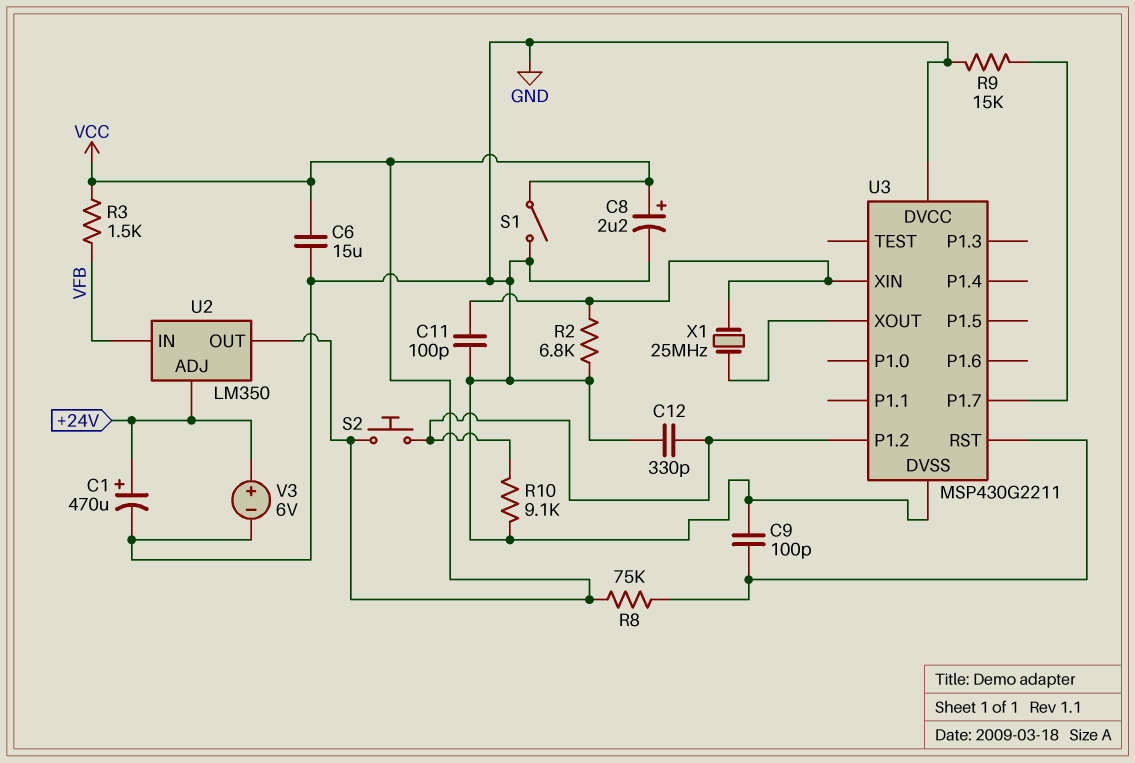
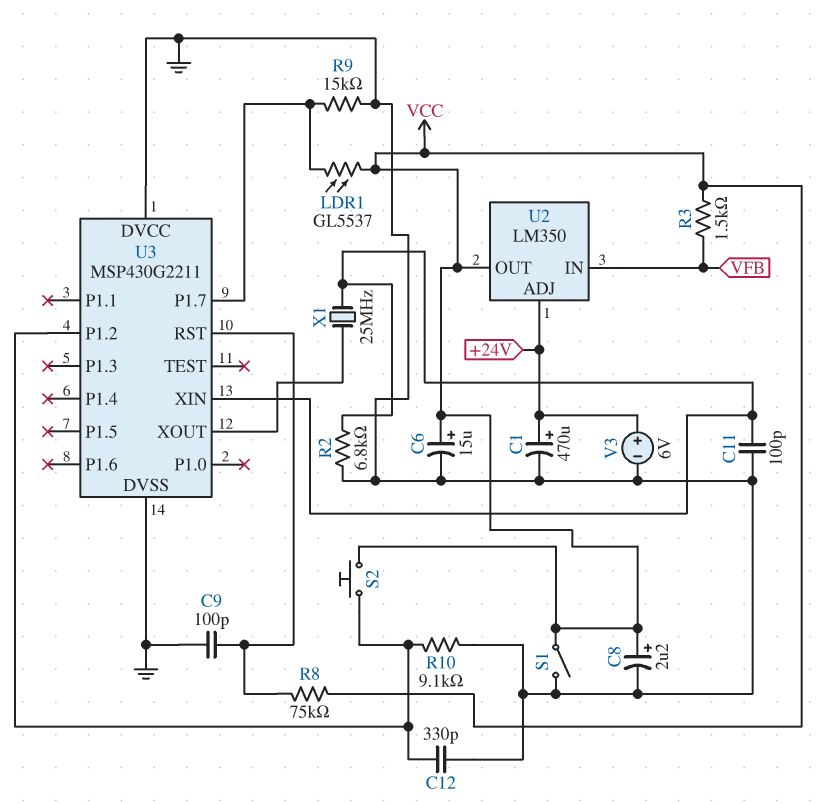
C6: 15uF (GND, VCC) -> 15uF (plus VCC, minus GND)
LDR1: none -> GL5537 (U3/P1.7, VCC)

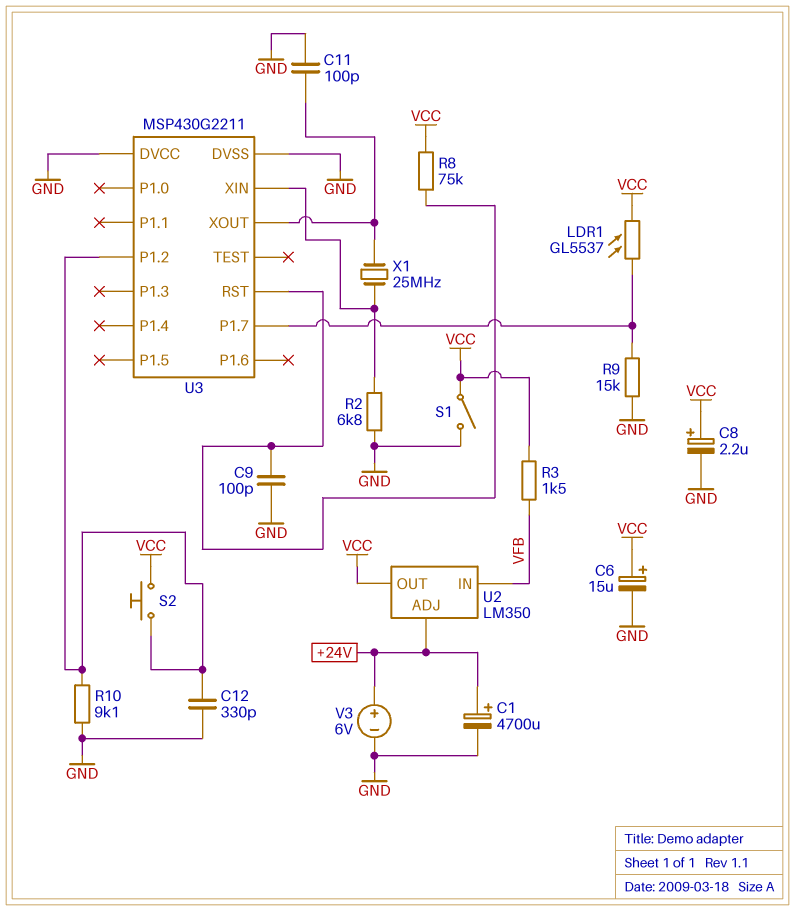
C1: 470uF (plus +24V, minus GND) -> 4700uF (plus +24V, minus GND)
C11: 100pF (GND, U3/XIN) -> 100pF (GND, U3/XOUT)

